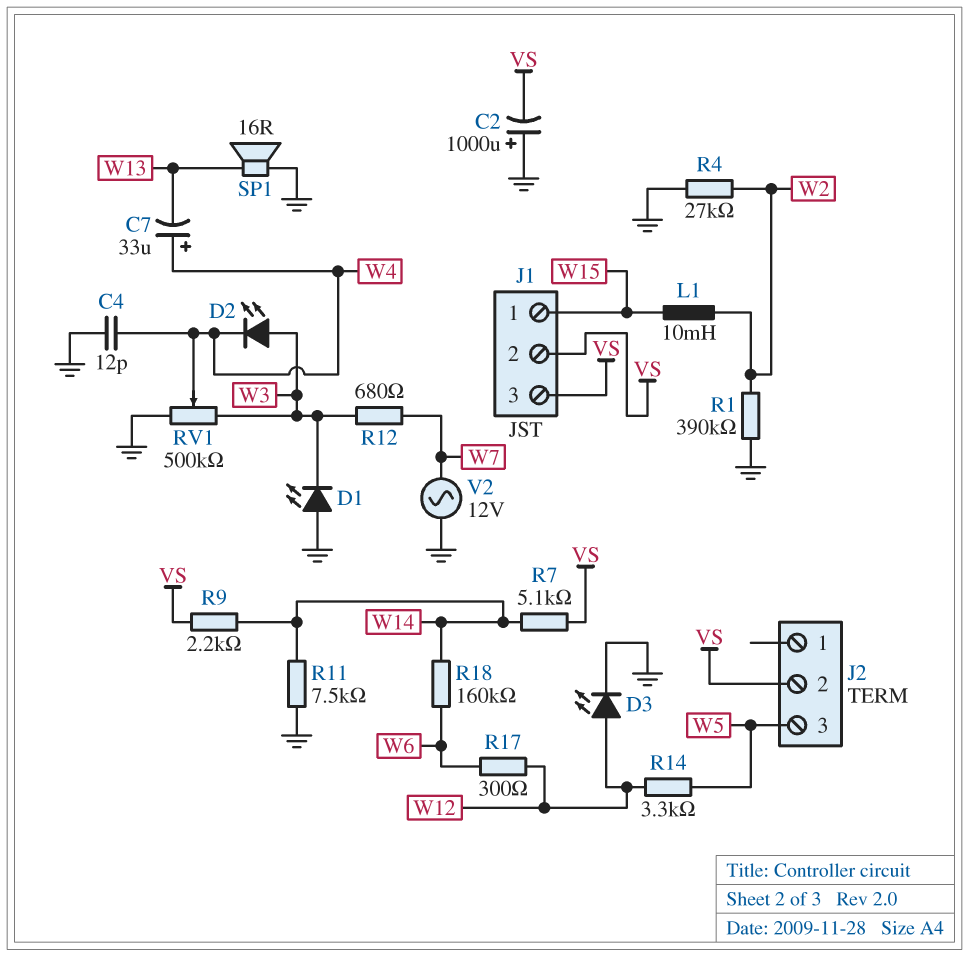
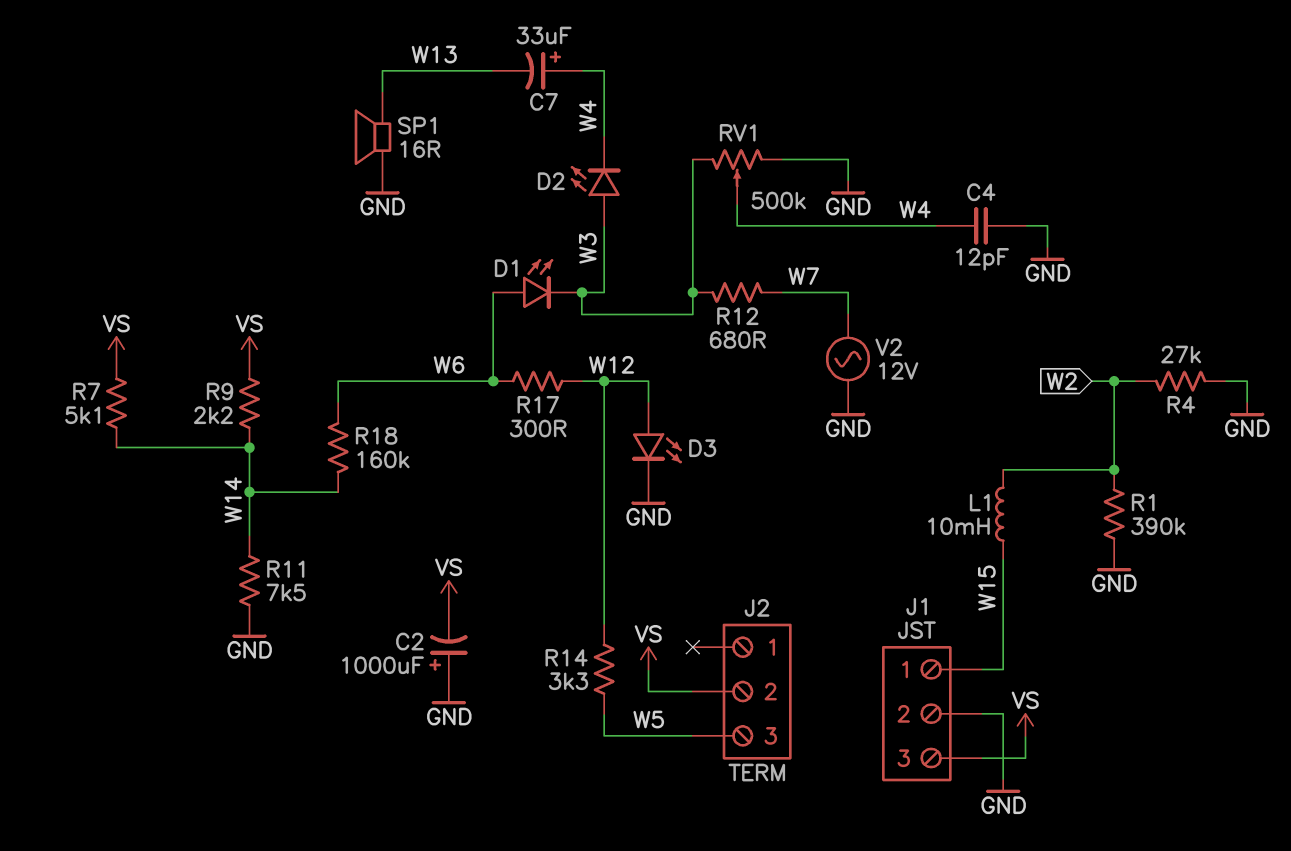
D1: LED (A GND, K W3) -> LED (A W6, K W3)
J1 pin 2: VS -> GND

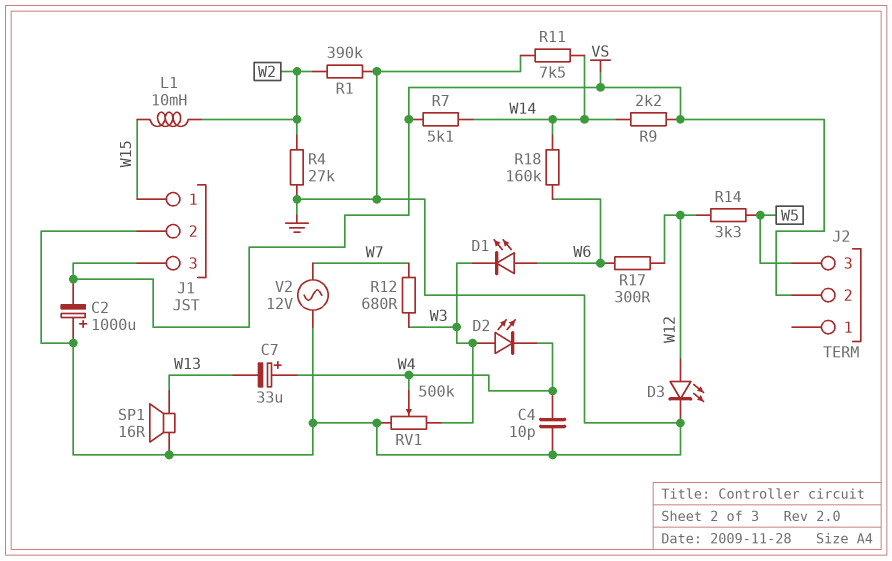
C4: 12pF (GND, W4) -> 10pF (GND, W4)

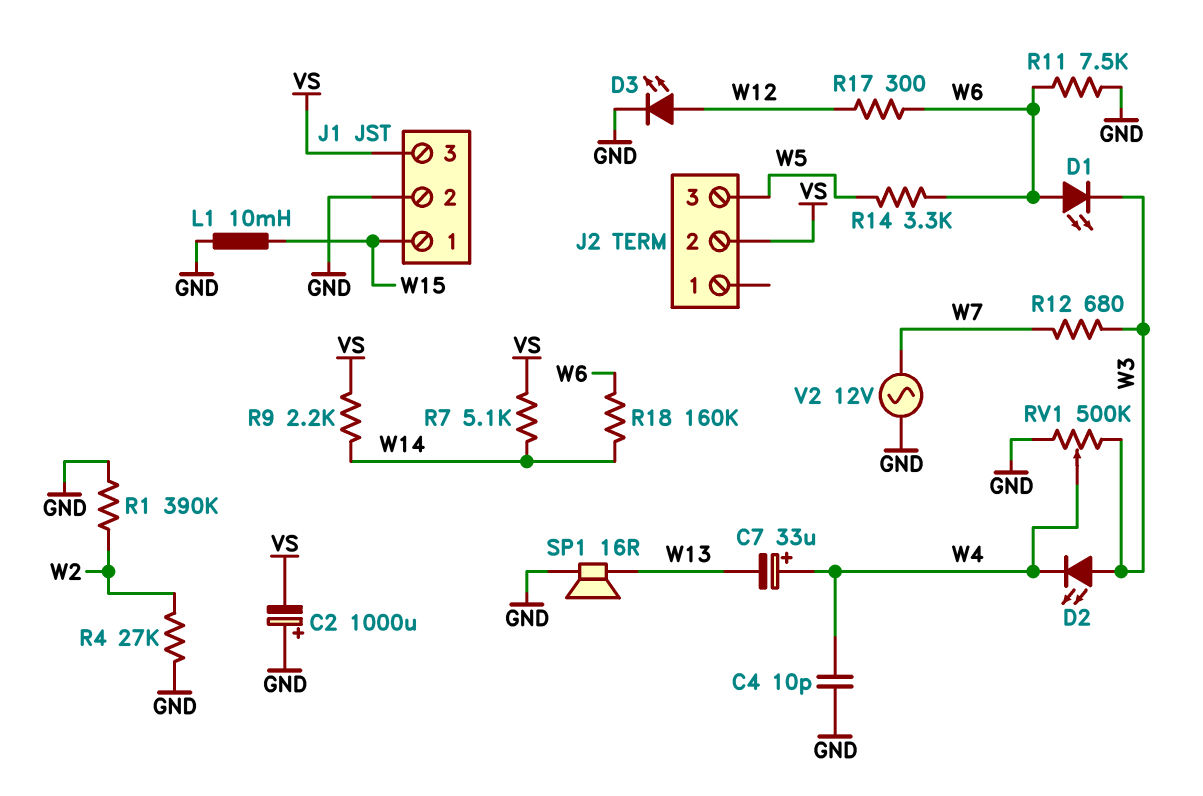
L1: 10mH (W2, W15) -> 10mH (GND, W15)
R11: 7.5k (GND, W14) -> 7.5k (GND, W6)
R14: 3.3k (W5, W12) -> 3.3k (W5, W6)

